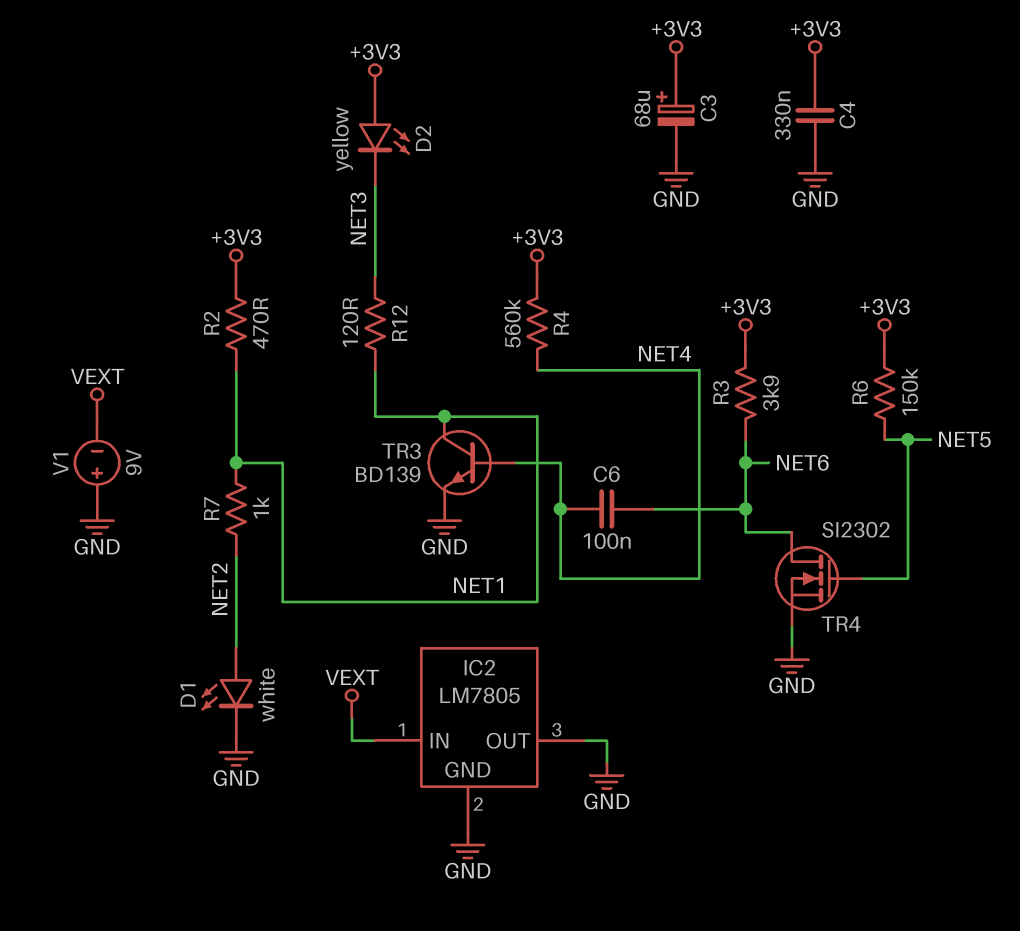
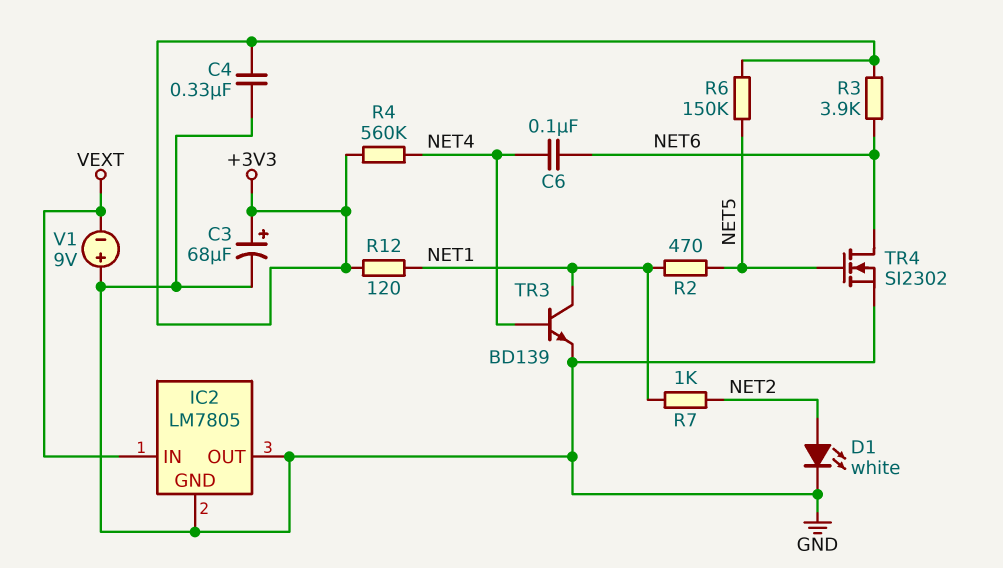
D2: LED yellow (A +3V3, K NET3) -> none
R2: 470 (+3V3, NET1) -> 470 (NET1, NET5)
R12: 120 (NET1, NET3) -> 120 (+3V3, NET1)

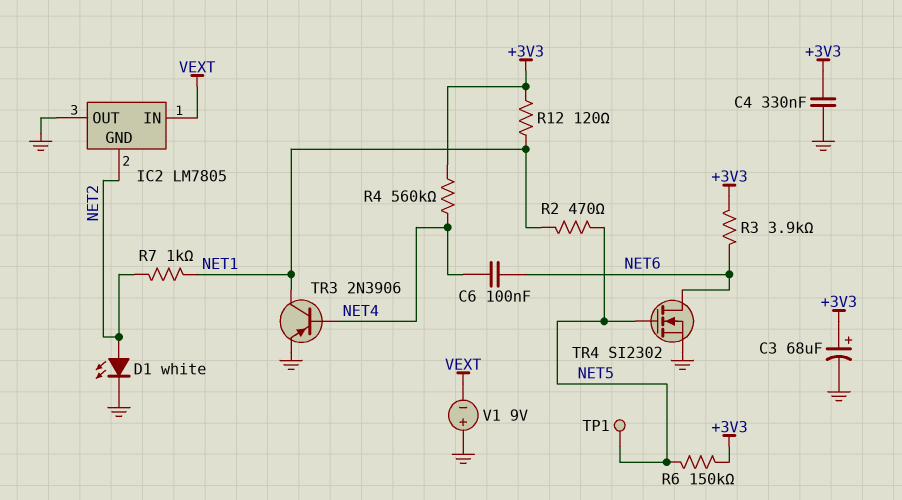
IC2 pin GND: GND -> NET2
TP1: none -> test point (NET5)
TR3: NPN BD139 (B NET4, C NET1, E GND) -> PNP 2N3906 (B NET4, C NET1, E GND)

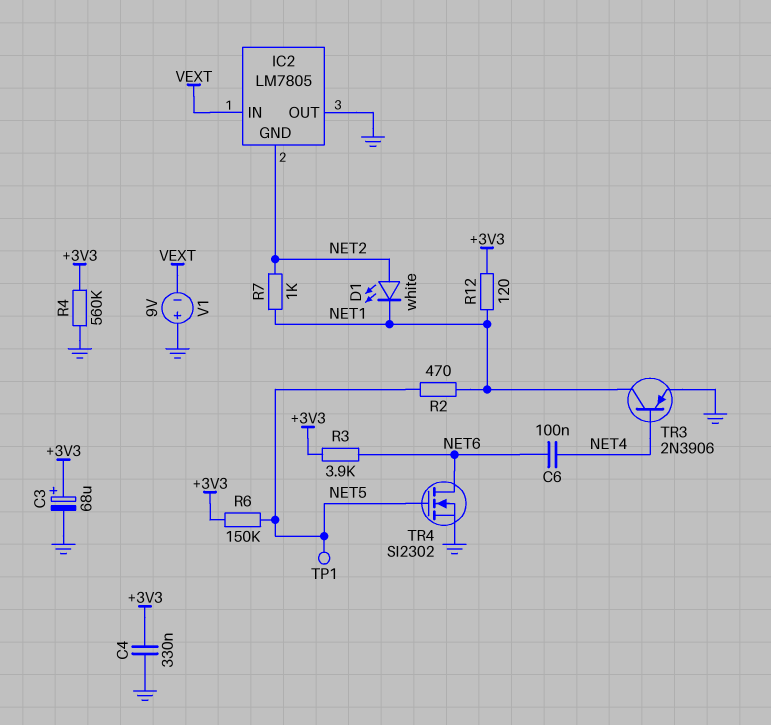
D1: LED white (A NET2, K GND) -> LED white (A NET2, K NET1)
R4: 560k (+3V3, NET4) -> 560k (+3V3, GND)

